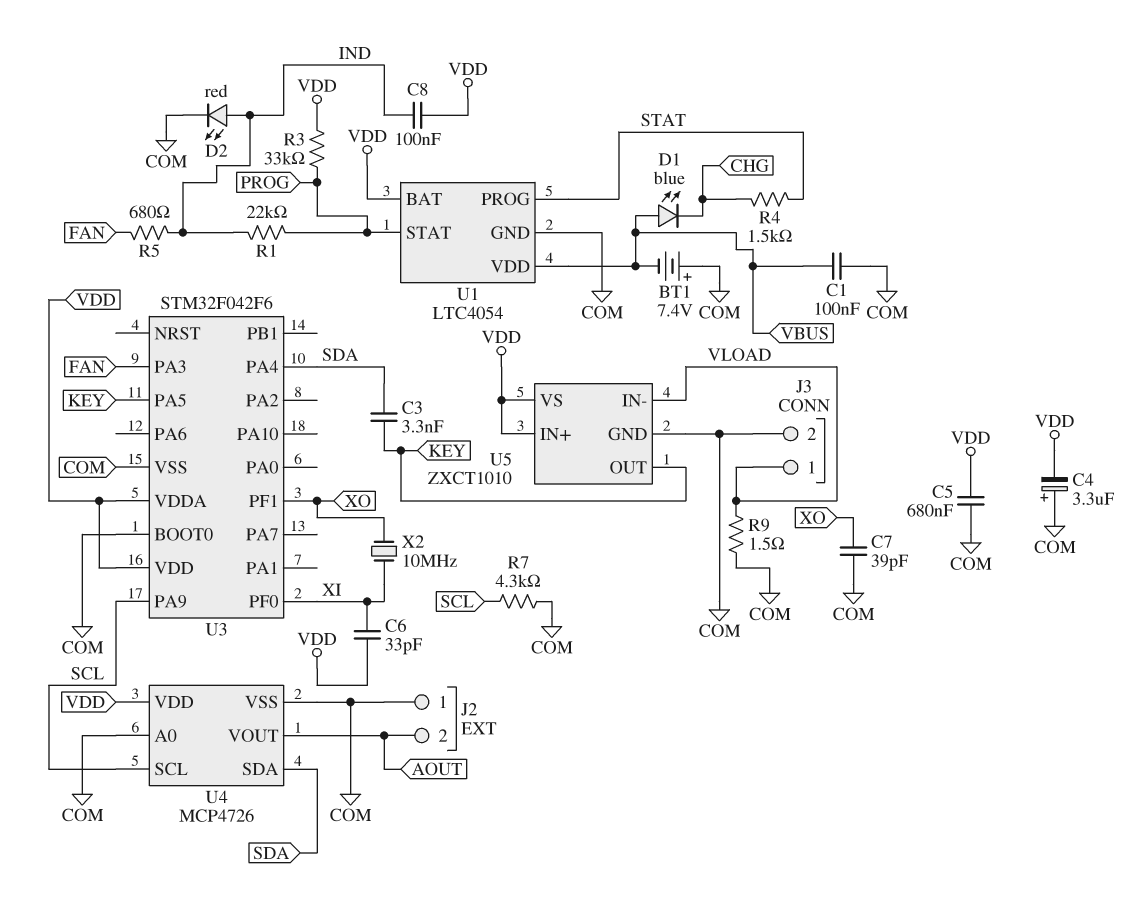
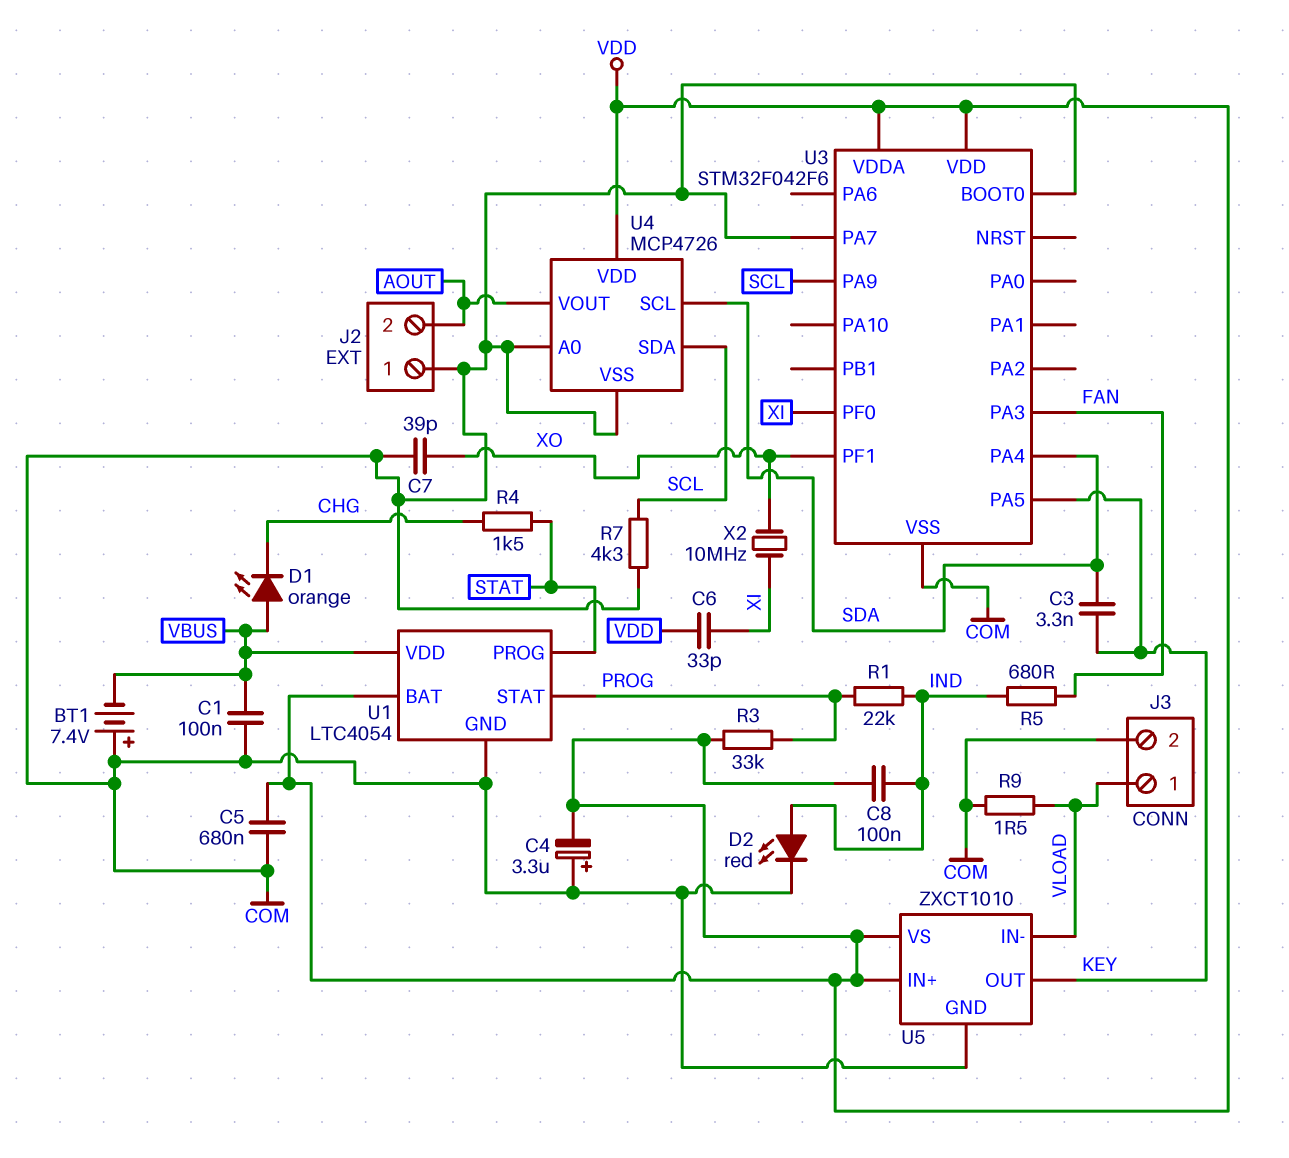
D1: LED blue (A VBUS, K CHG) -> LED orange (A VBUS, K CHG)
U3 pin PA7: none -> COM
U4 pin SCL: SCL -> SDA
U4 pin SDA: SDA -> SCL

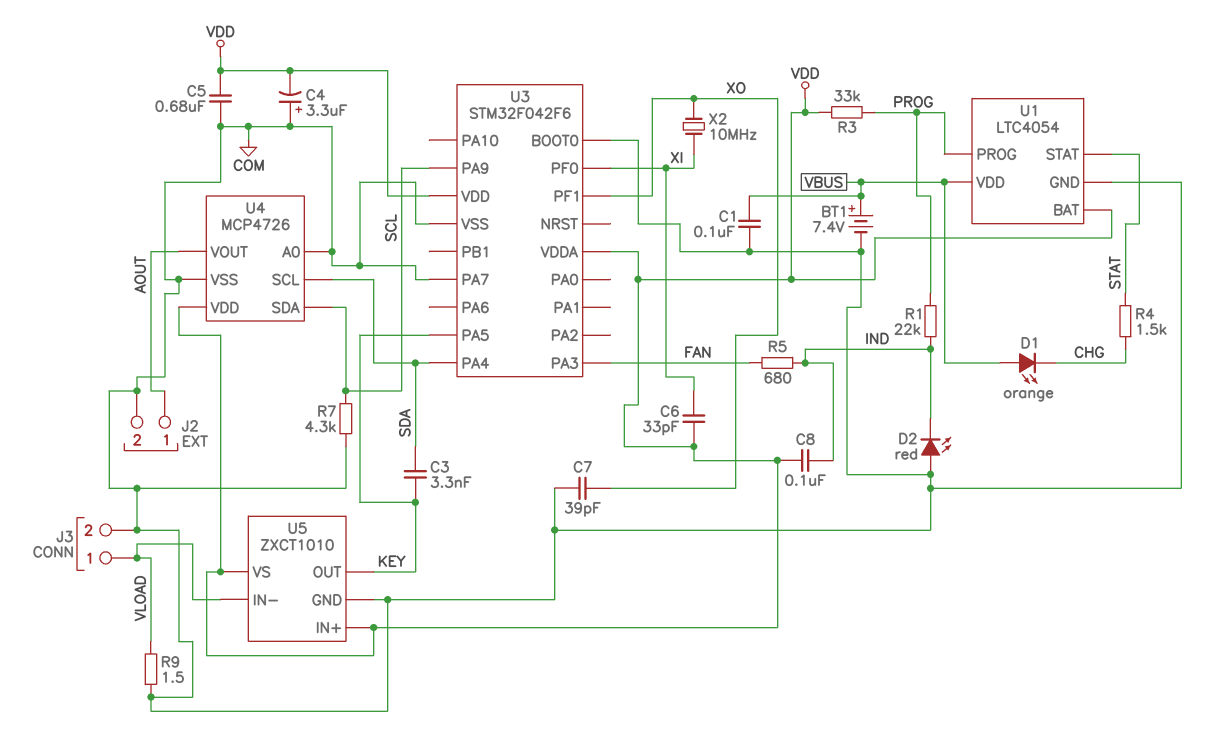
BT1: 7.4V (plus COM, minus VBUS) -> 7.4V (plus VBUS, minus COM)
D2: LED red (A IND, K COM) -> LED red (A COM, K IND)
J2 pin 1: COM -> AOUT
J2 pin 2: AOUT -> COM
U1 pin PROG: STAT -> PROG
U1 pin STAT: PROG -> STAT

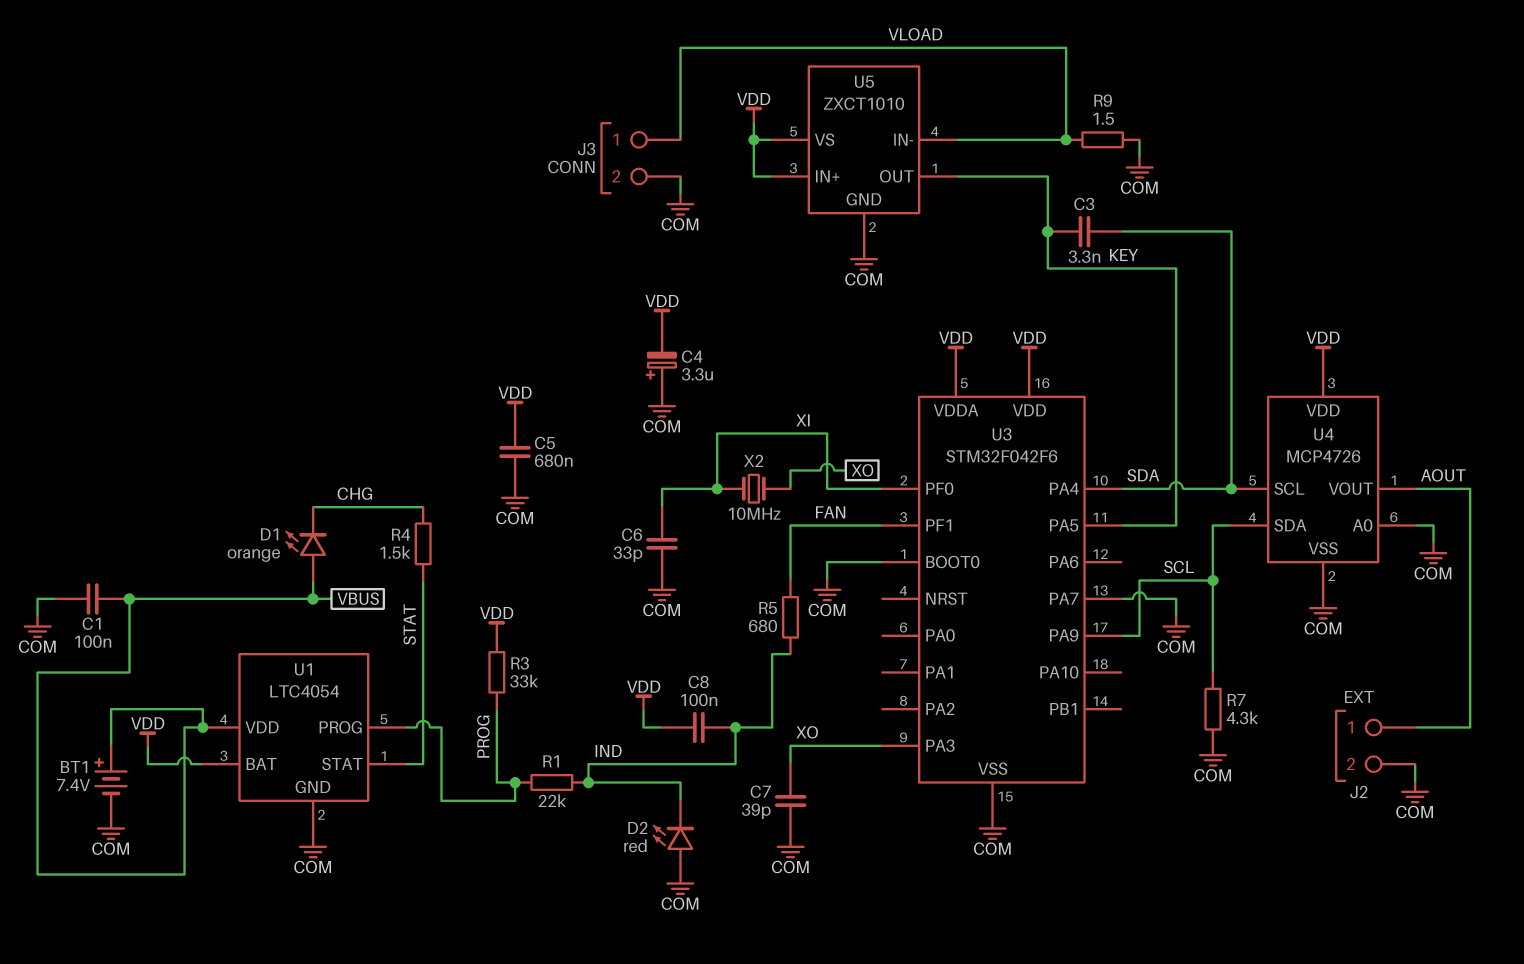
C6: 33pF (VDD, XI) -> 33pF (COM, XI)
U3 pin PA3: FAN -> XO
U3 pin PF1: XO -> FAN

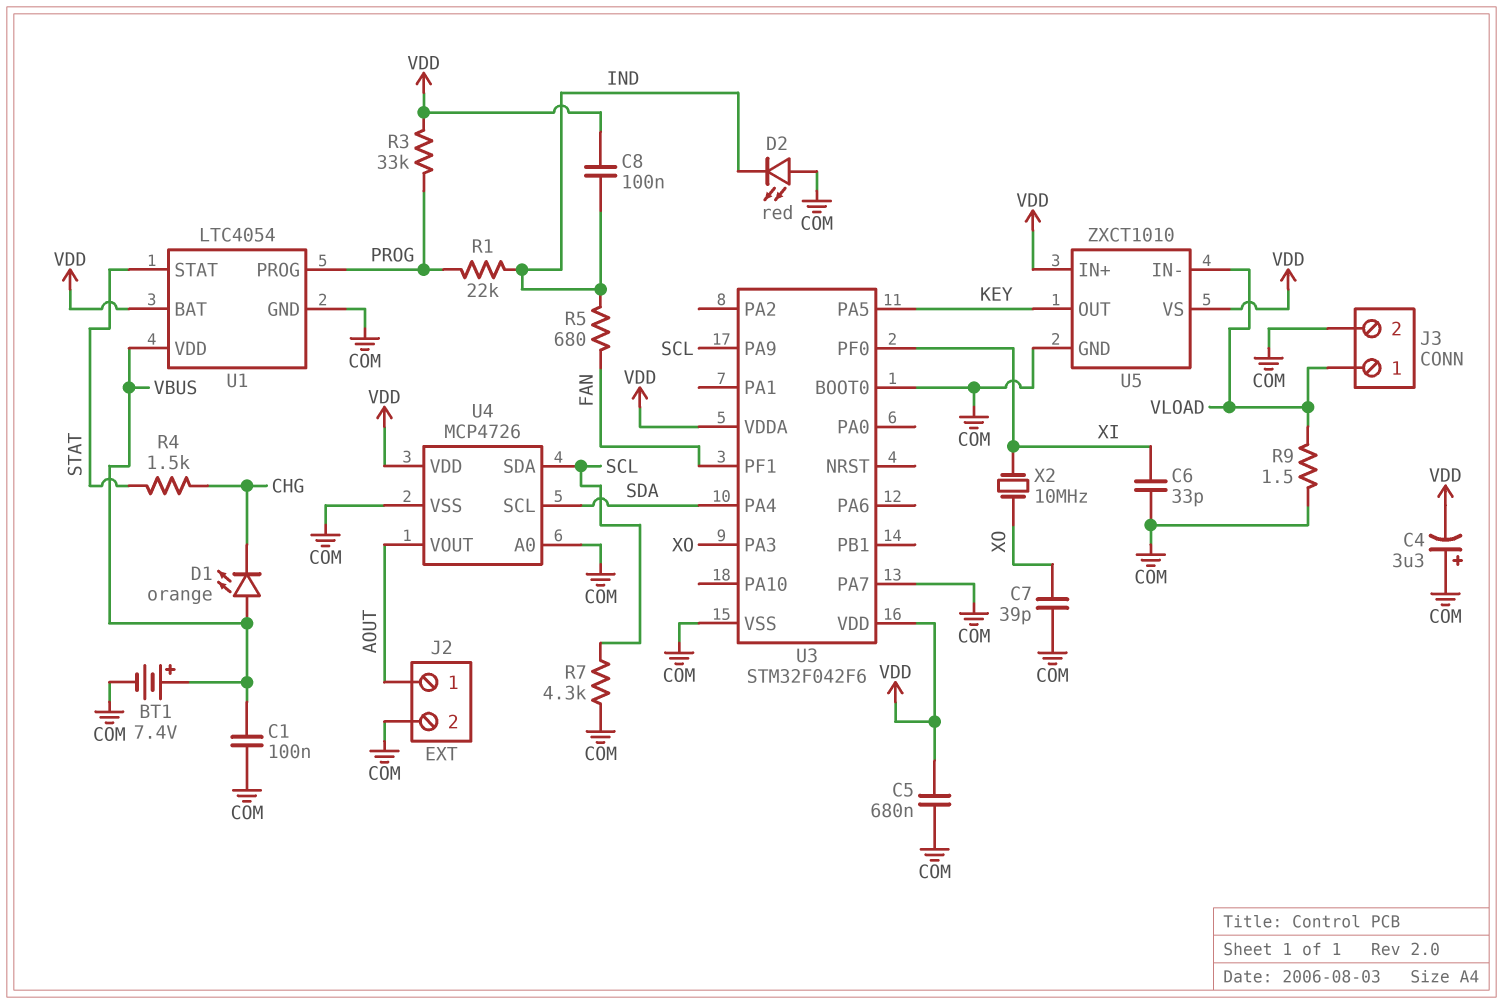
C3: 3.3nF (KEY, SDA) -> none

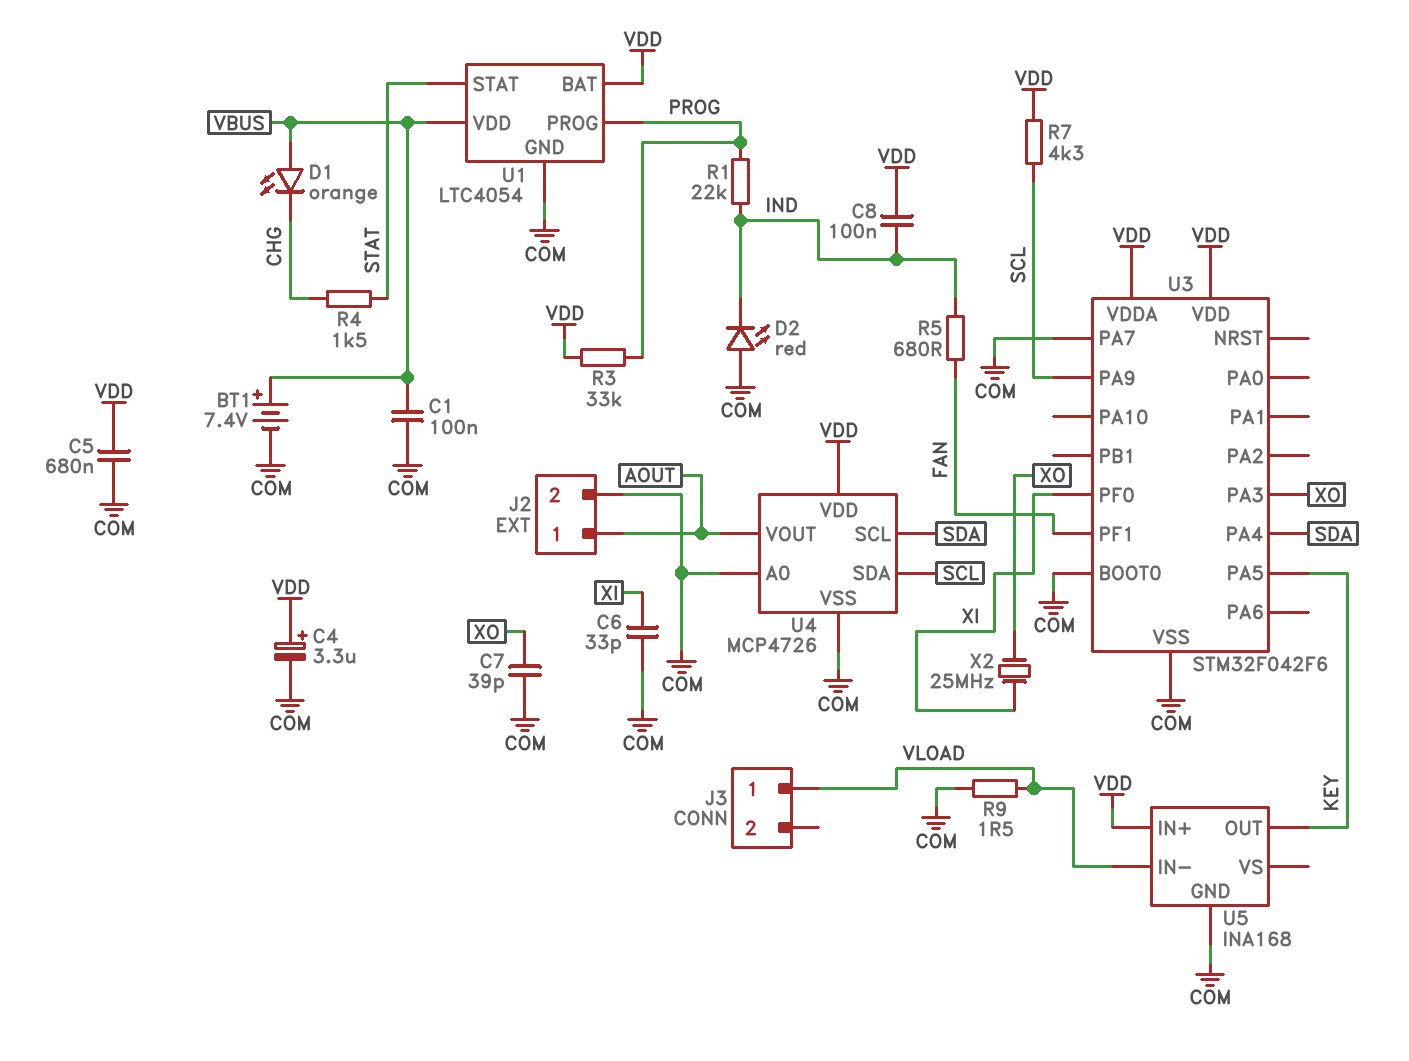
C4: 3.3uF (plus COM, minus VDD) -> 3.3uF (plus VDD, minus COM)
J3 pin 2: COM -> none
R7: 4.3k (COM, SCL) -> 4.3k (SCL, VDD)
U5: ZXCT1010 -> INA168
U5 pin VS: VDD -> none
X2: 10MHz (XI, XO) -> 25MHz (XI, XO)

